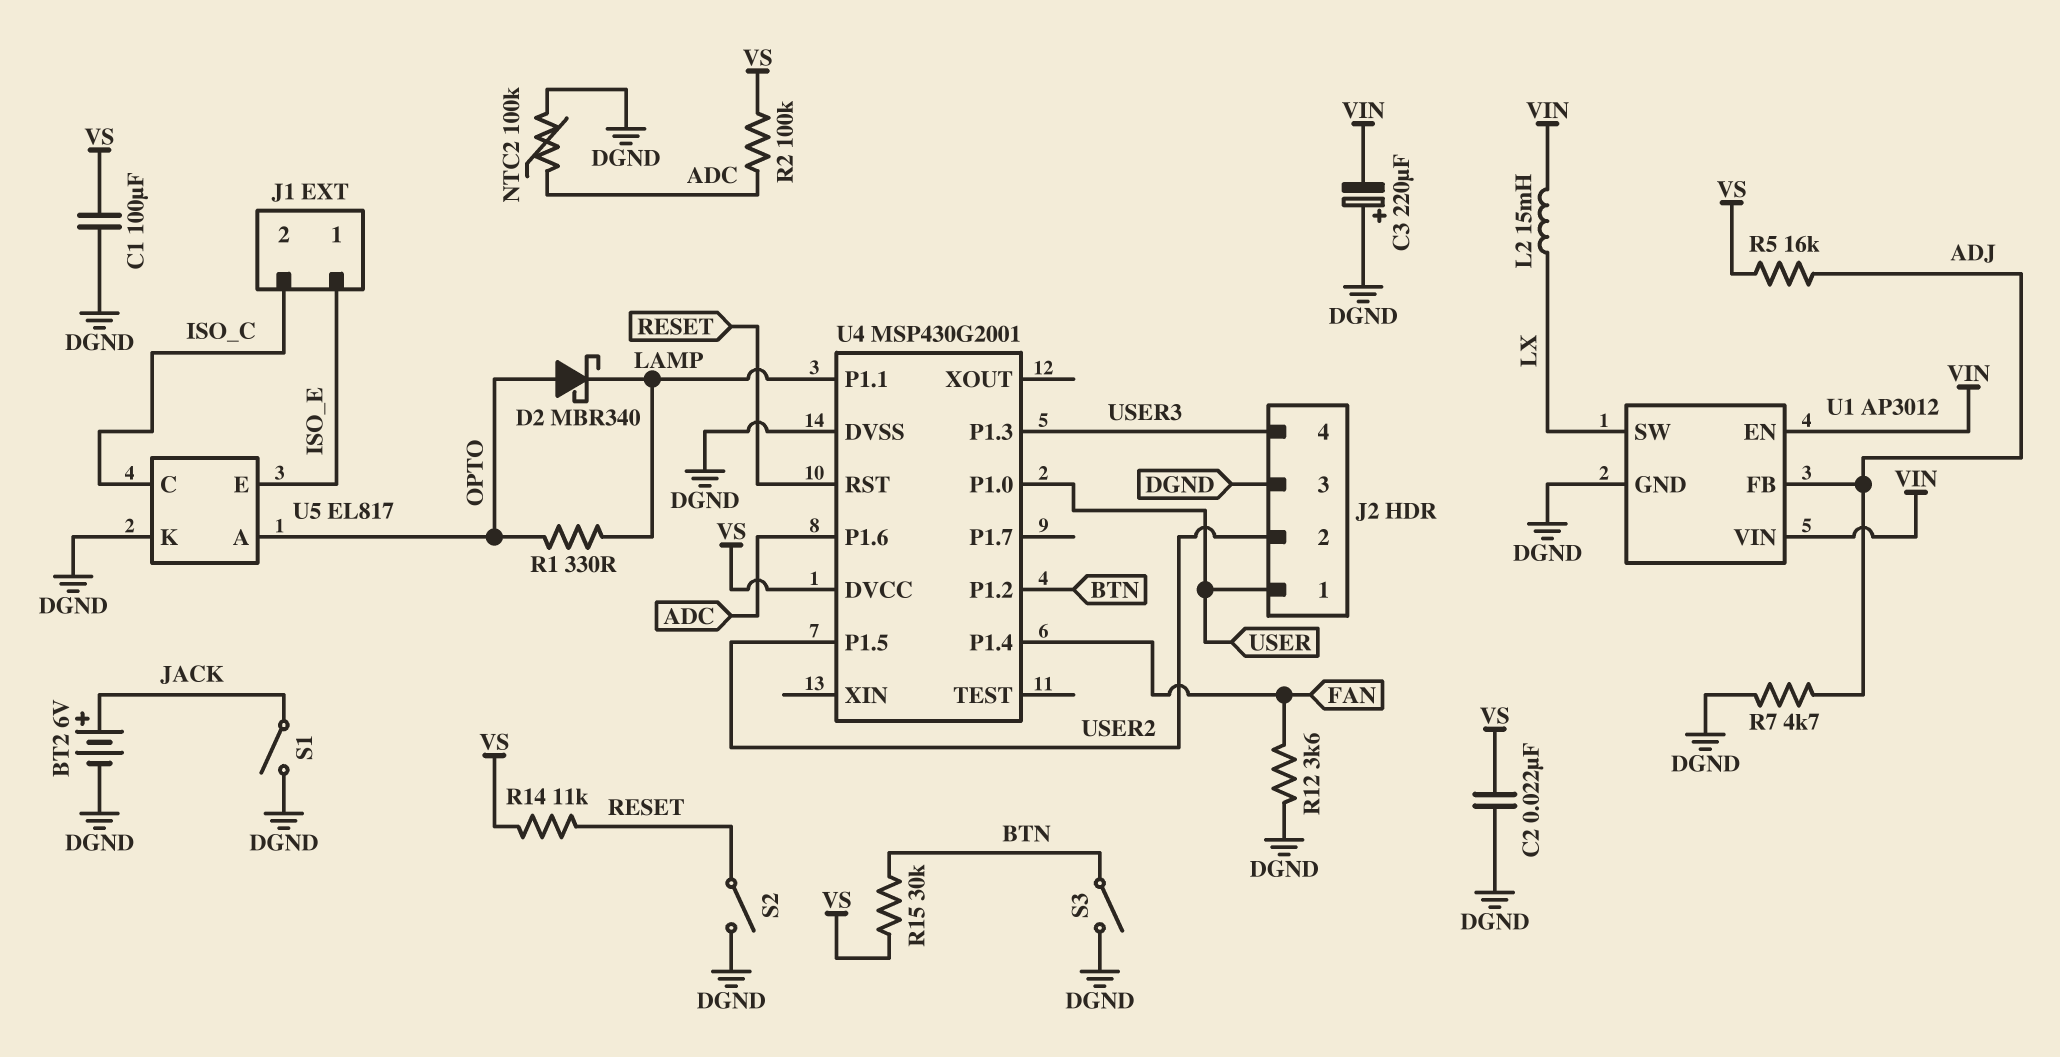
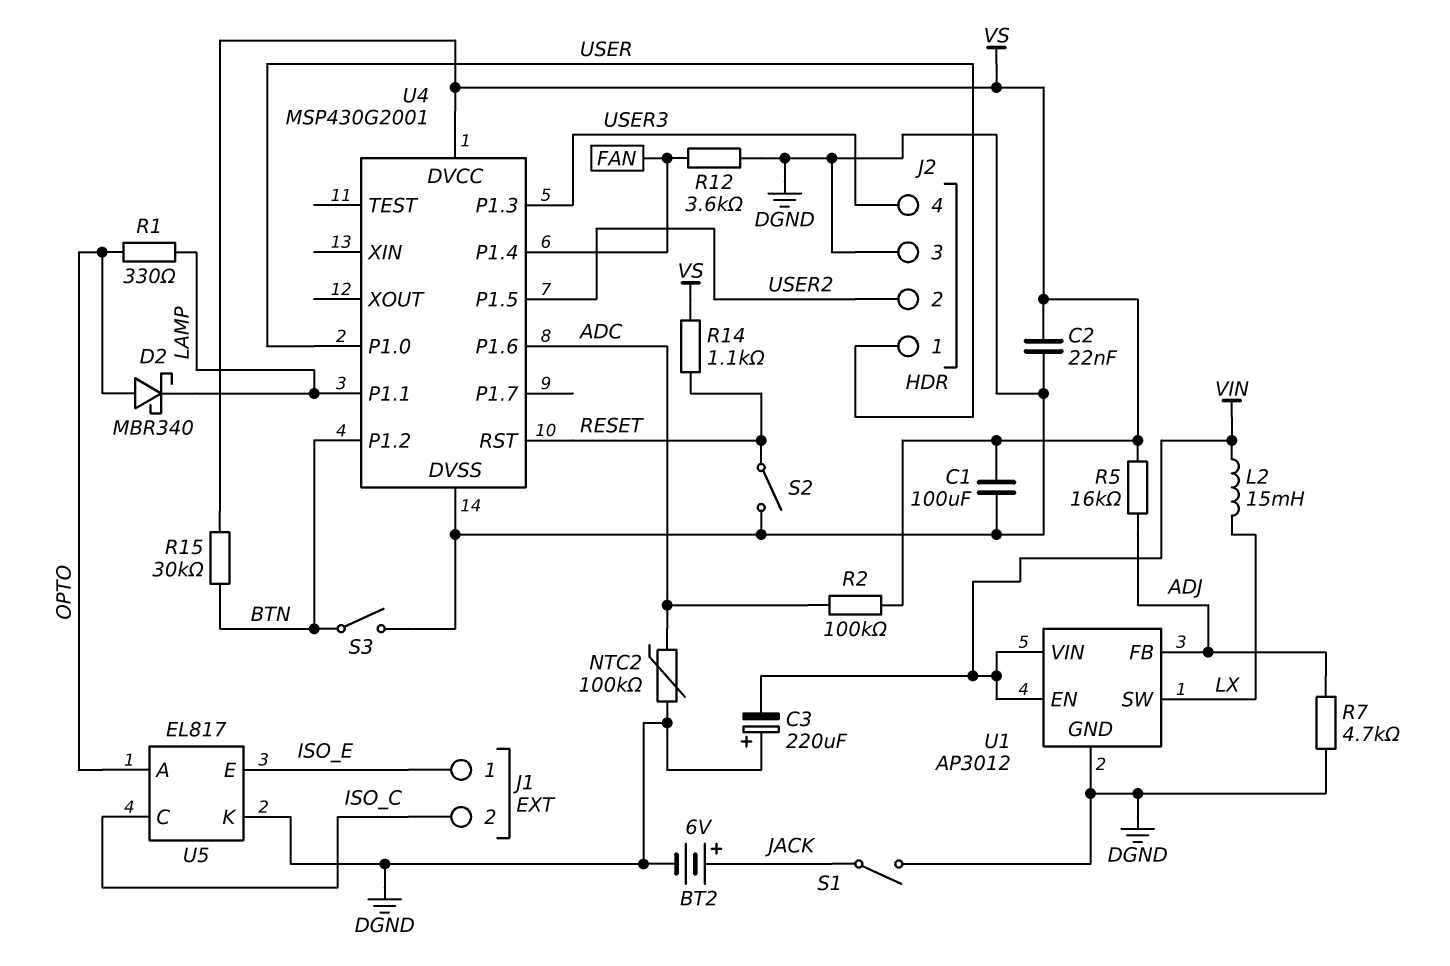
R14: 11k (RESET, VS) -> 1.1k (RESET, VS)

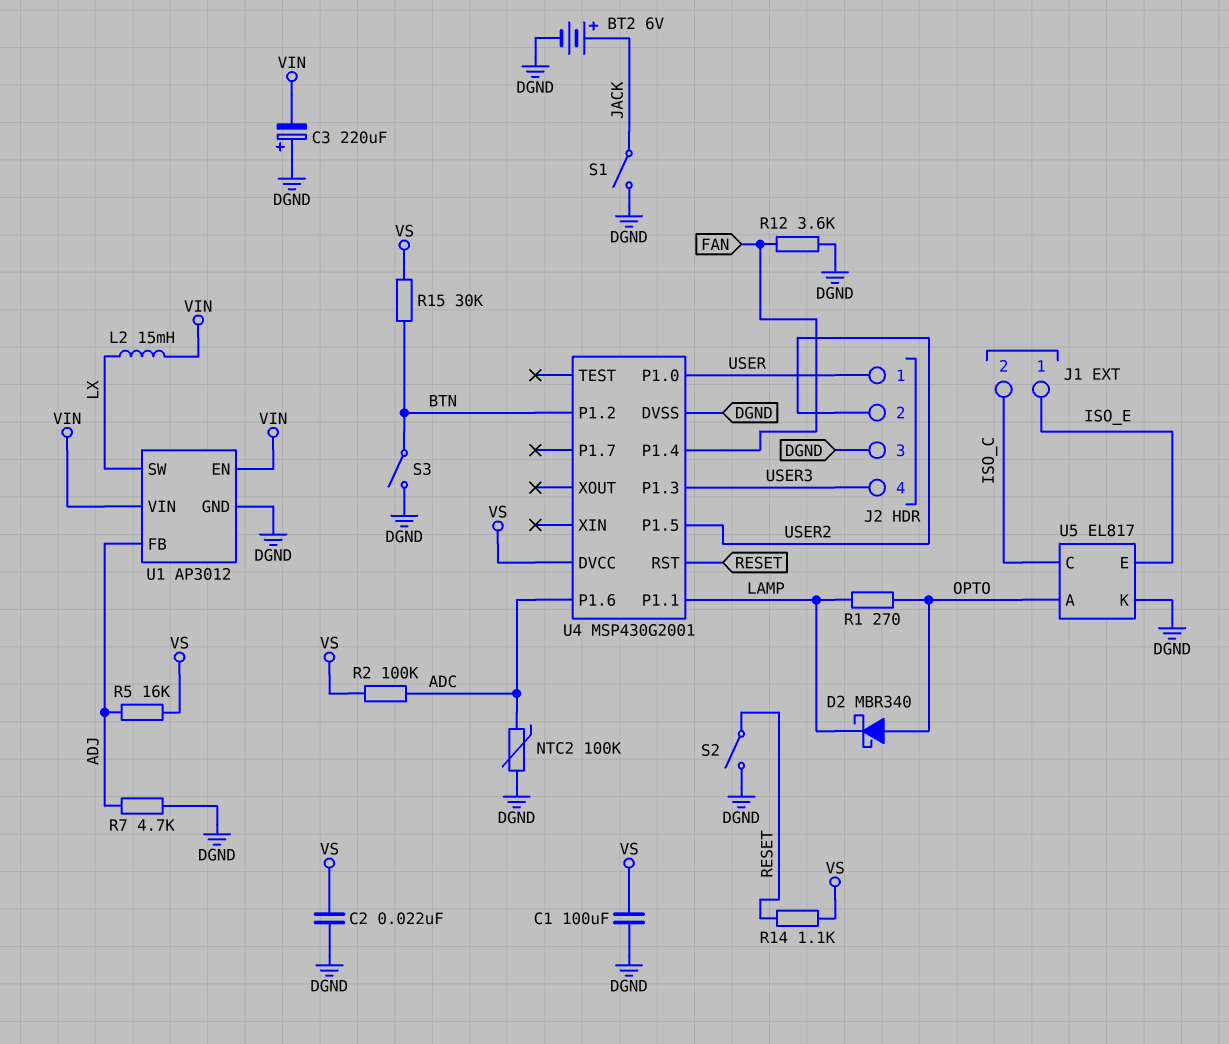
R1: 330 (LAMP, OPTO) -> 270 (LAMP, OPTO)

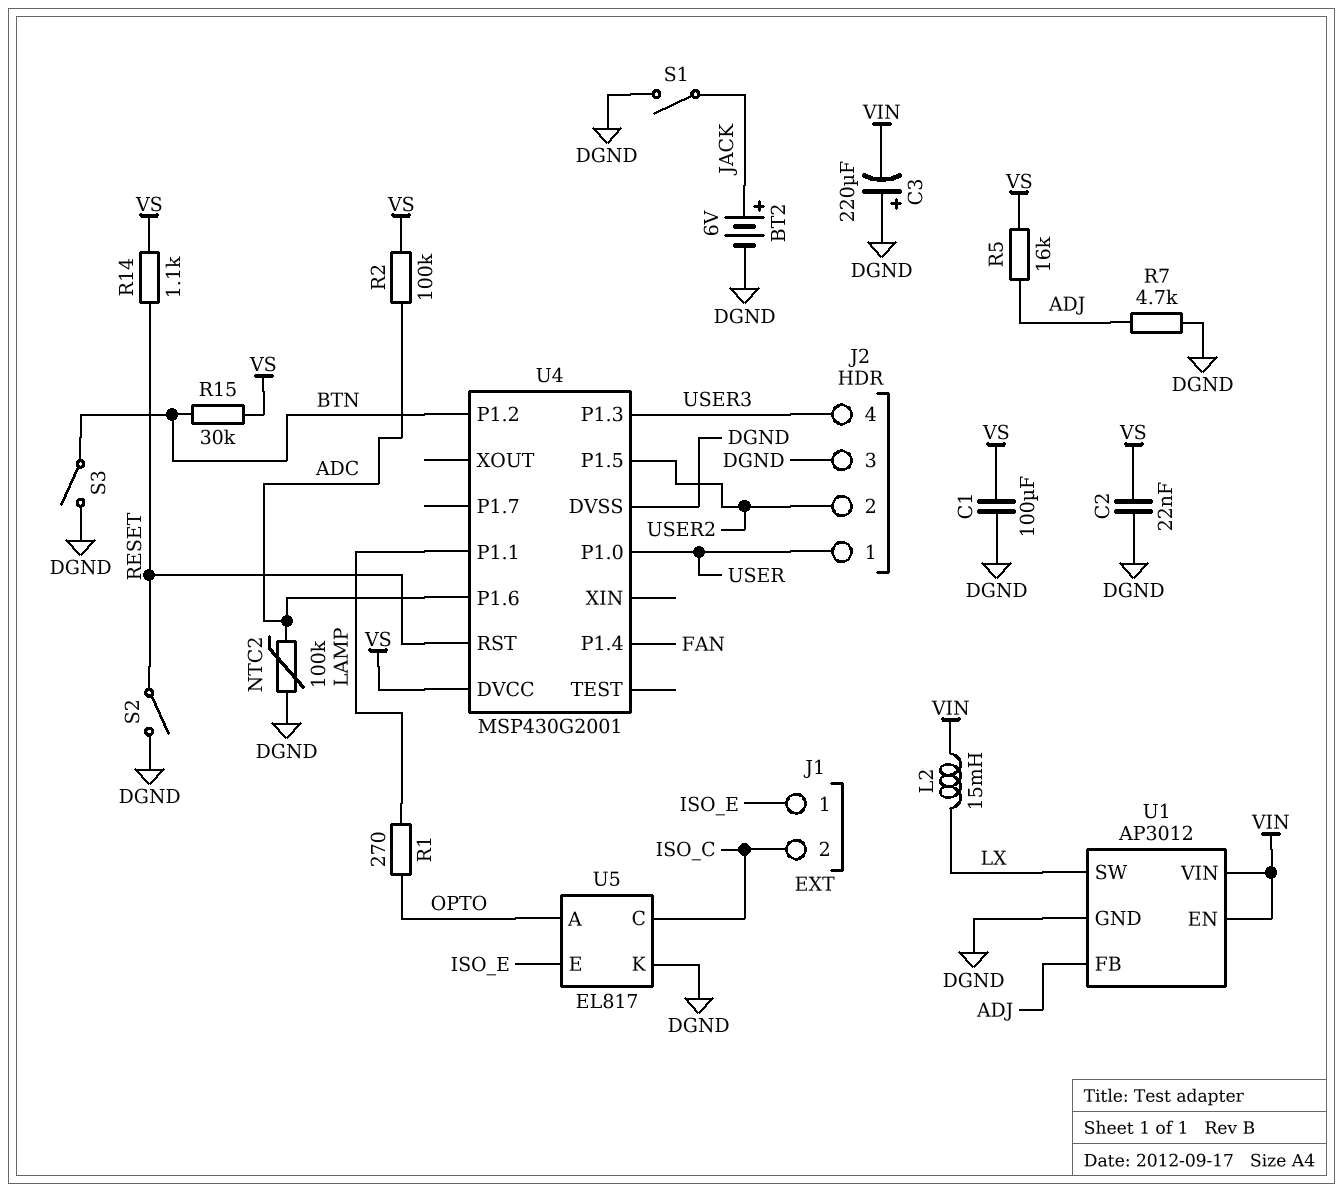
D2: schottky MBR340 (A OPTO, K LAMP) -> none
R12: 3.6k (DGND, FAN) -> none

